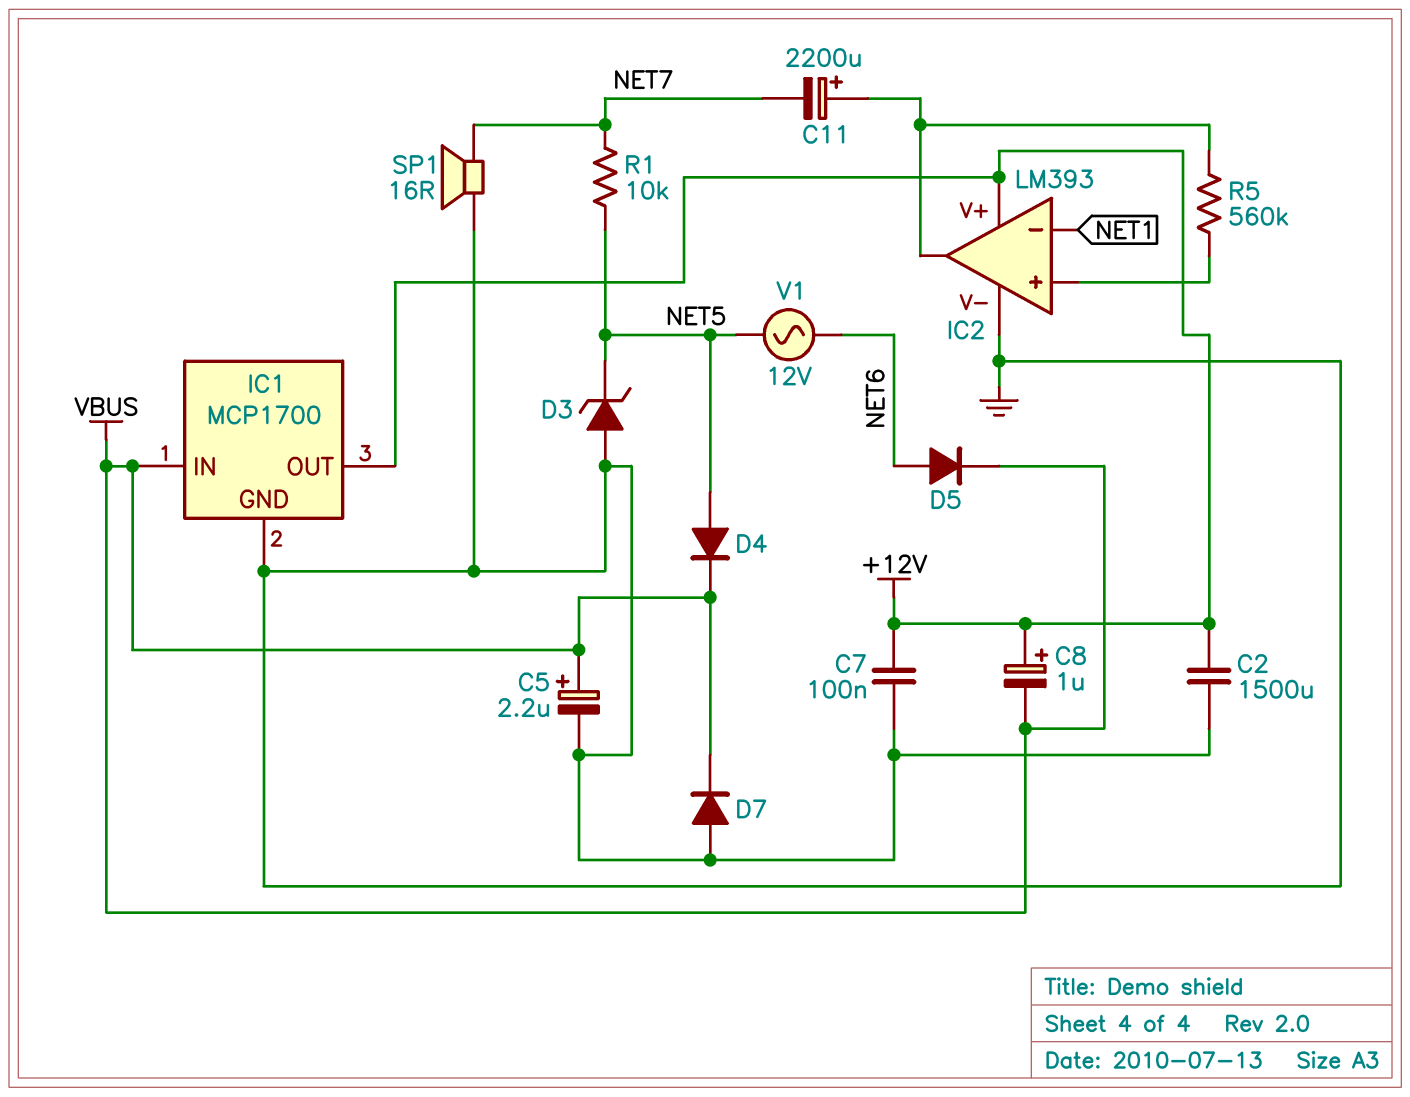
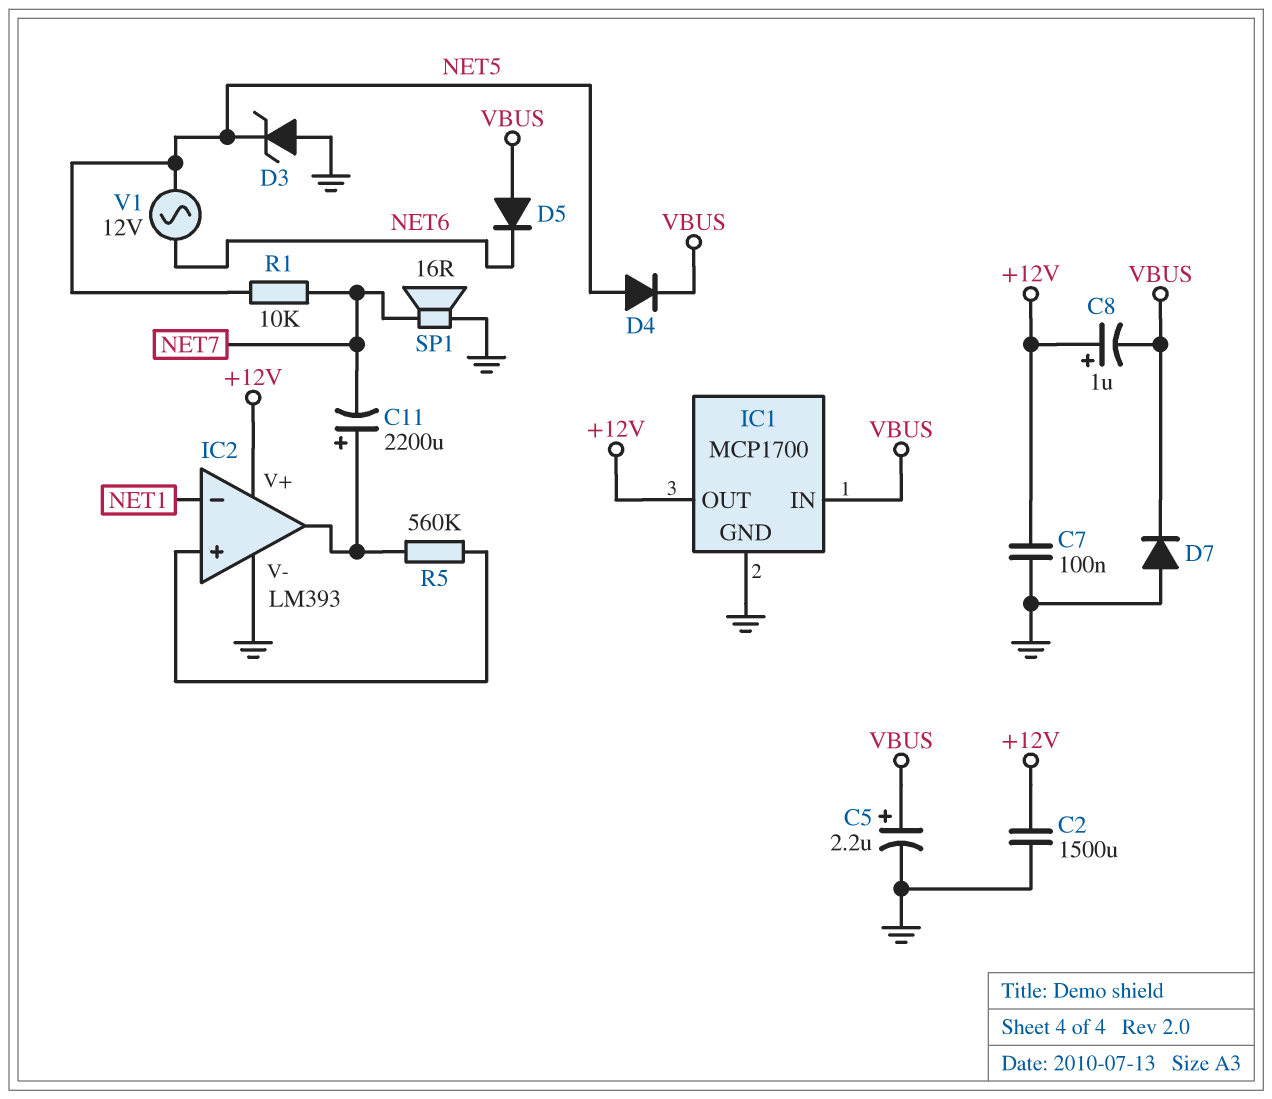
D5: diode (A NET6, K VBUS) -> diode (A VBUS, K NET6)

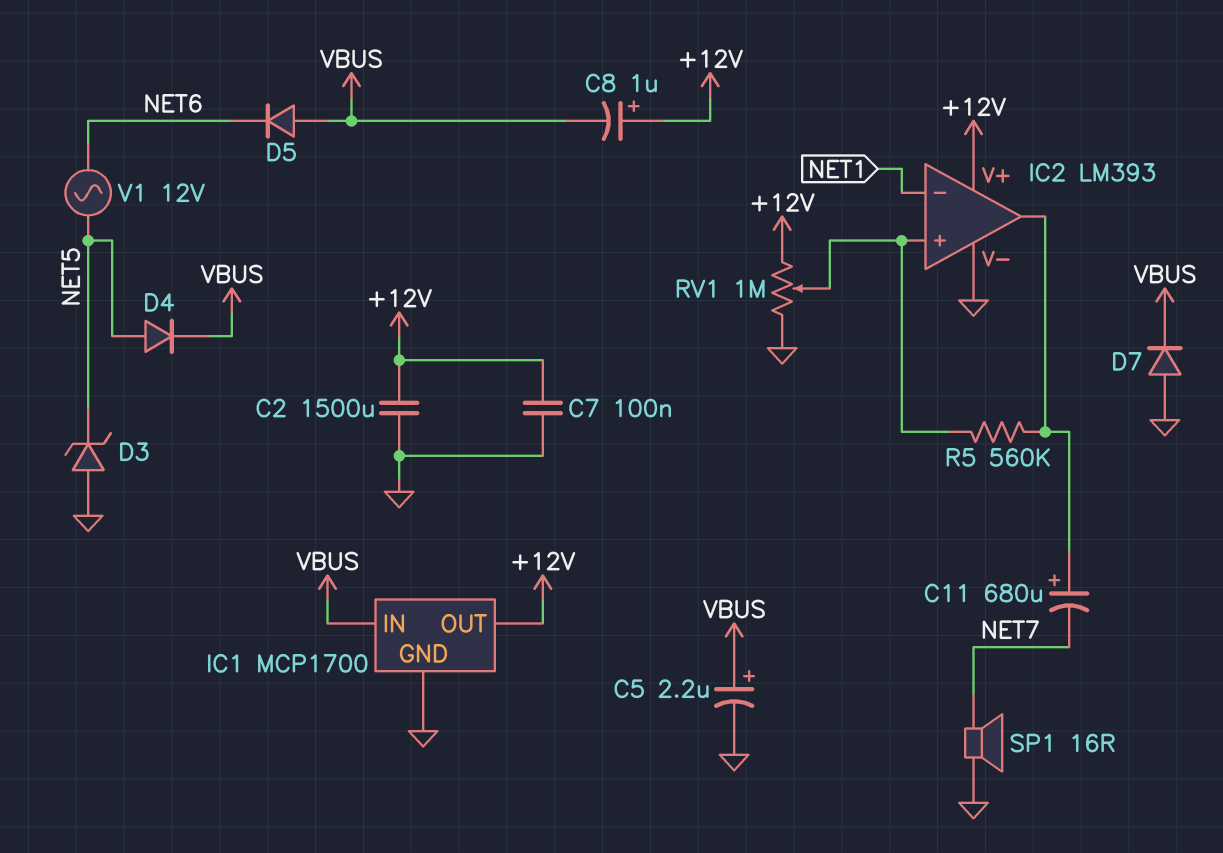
C11: 2200uF (plus IC2/out, minus NET7) -> 680uF (plus IC2/out, minus NET7)
R1: 10k (NET5, NET7) -> none
RV1: none -> 1M (+12V, GND, wiper IC2/in+)

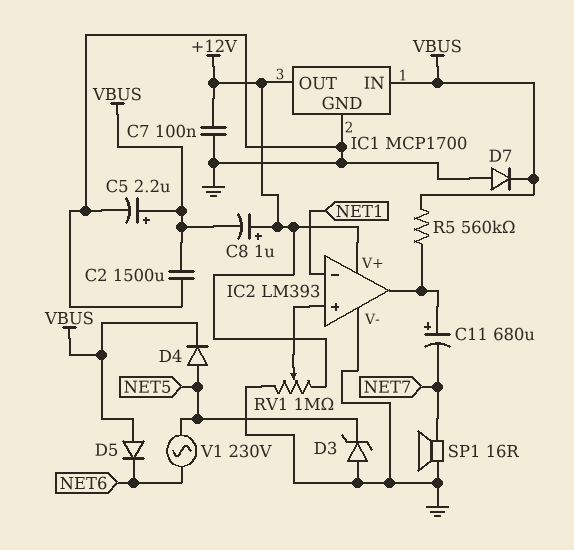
C2: 1500uF (+12V, GND) -> 1500uF (GND, VBUS)
R5: 560k (IC2/in+, IC2/out) -> 560k (IC2/out, VBUS)
V1: AC 12V (NET5, NET6) -> AC 230V (NET5, NET6)

